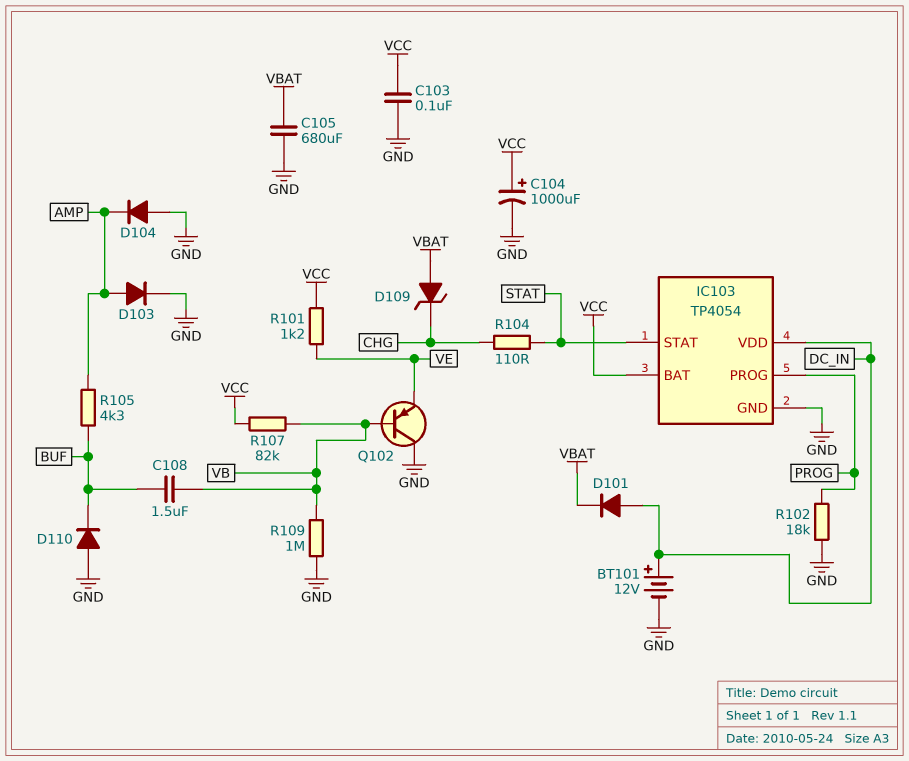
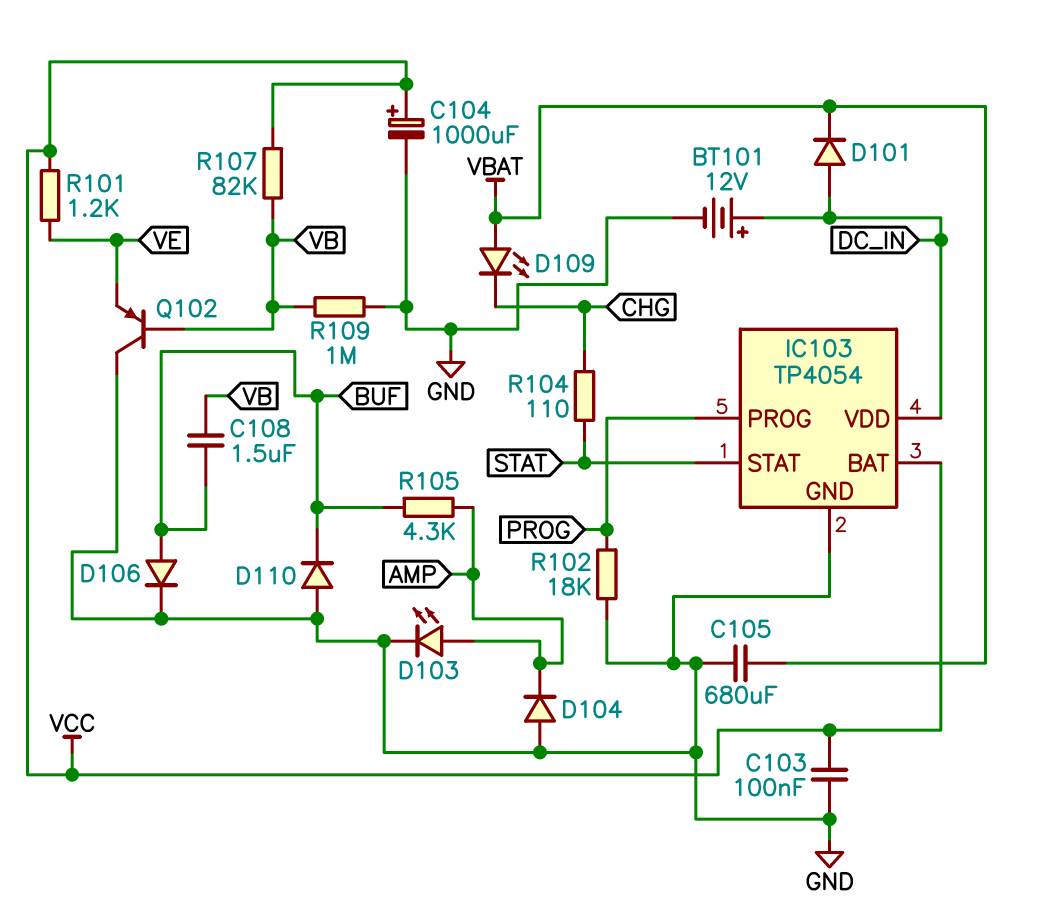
D103: diode (A AMP, K GND) -> LED (A AMP, K GND)
D106: none -> diode (A BUF, K GND)
D109: zener (A VBAT, K CHG) -> LED (A VBAT, K CHG)

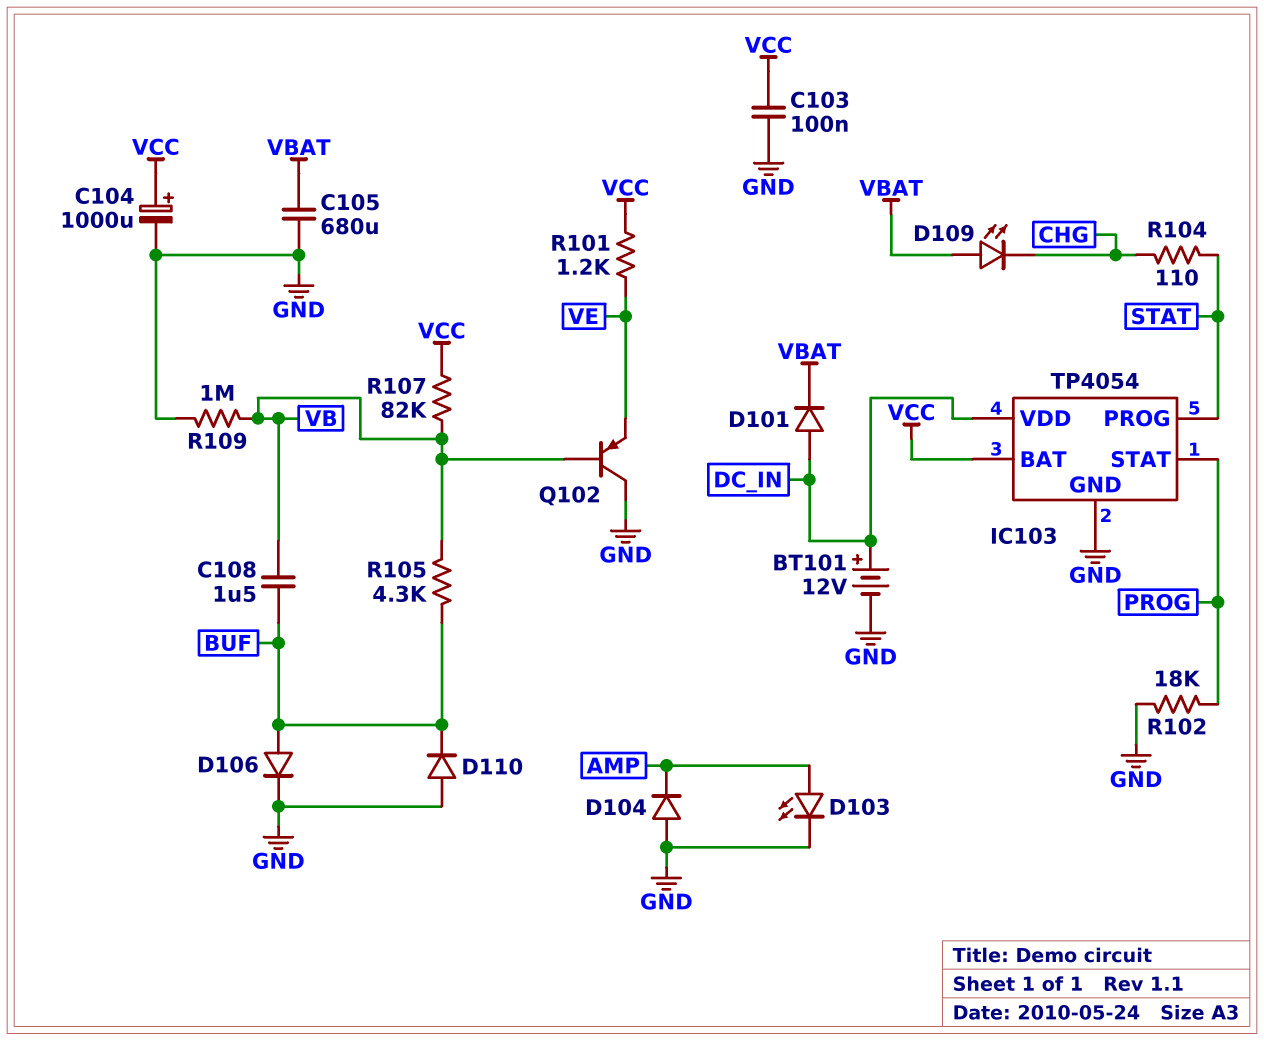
IC103 pin PROG: PROG -> STAT
IC103 pin STAT: STAT -> PROG
R105: 4.3k (AMP, BUF) -> 4.3k (BUF, VB)

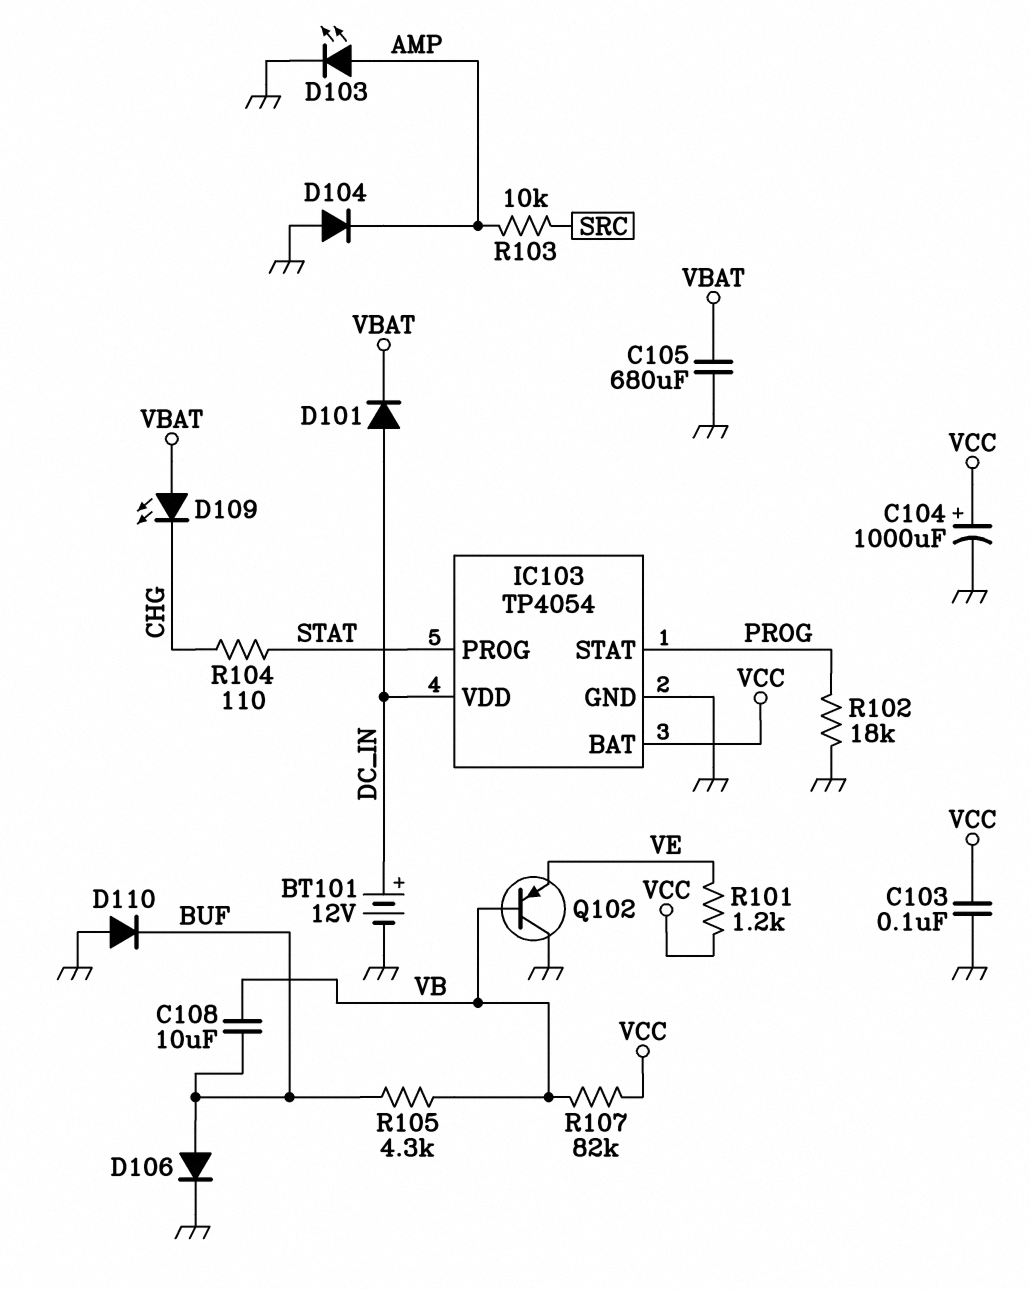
C108: 1.5uF (BUF, VB) -> 10uF (BUF, VB)
R103: none -> 10k (AMP, SRC)
R109: 1M (GND, VB) -> none

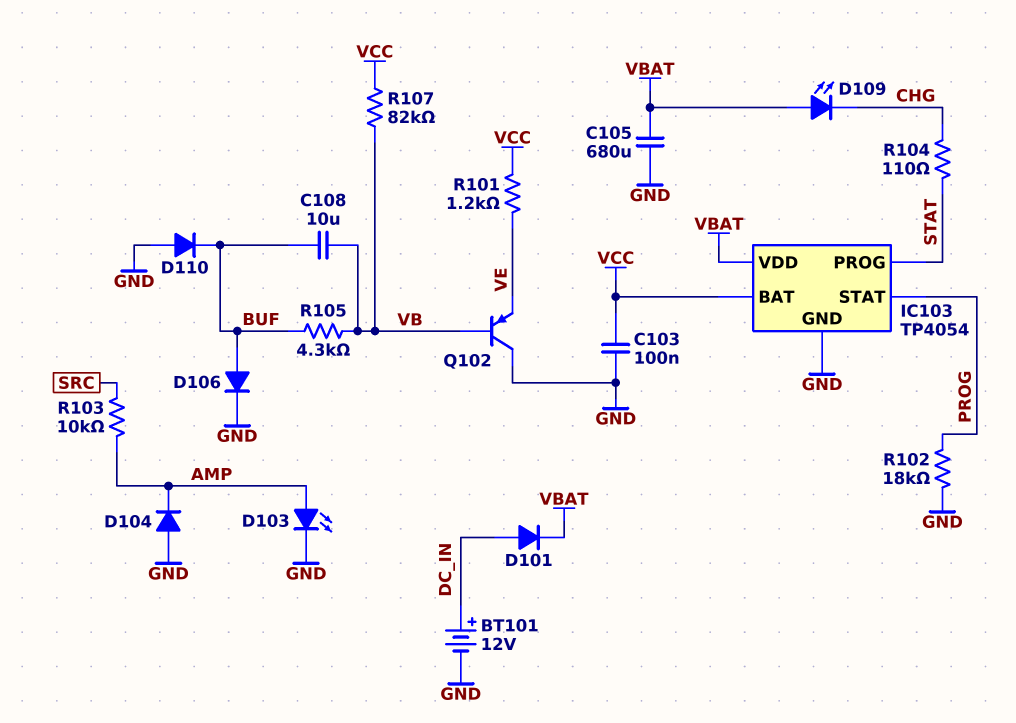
C104: 1000uF (plus VCC, minus GND) -> none
IC103 pin VDD: DC_IN -> VBAT

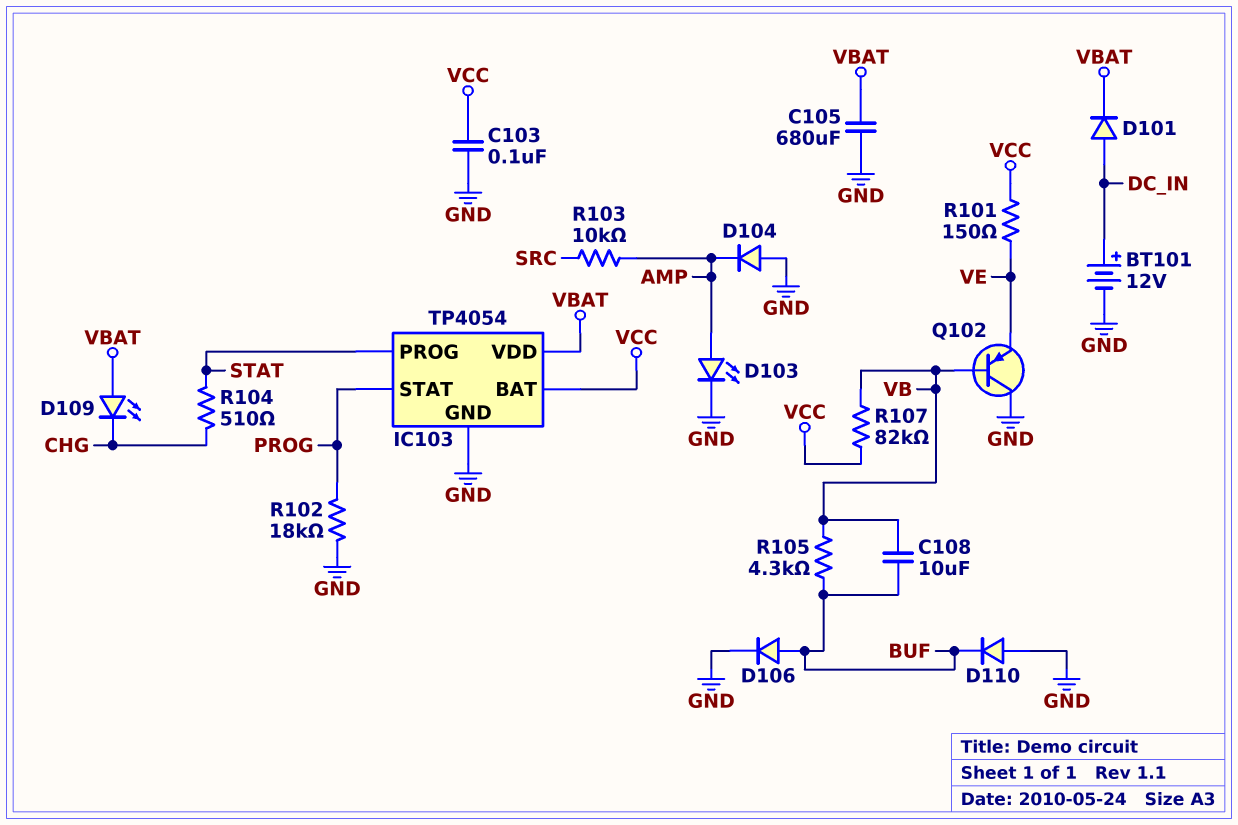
R101: 1.2k (VCC, VE) -> 150 (VCC, VE)
R104: 110 (CHG, STAT) -> 510 (CHG, STAT)

